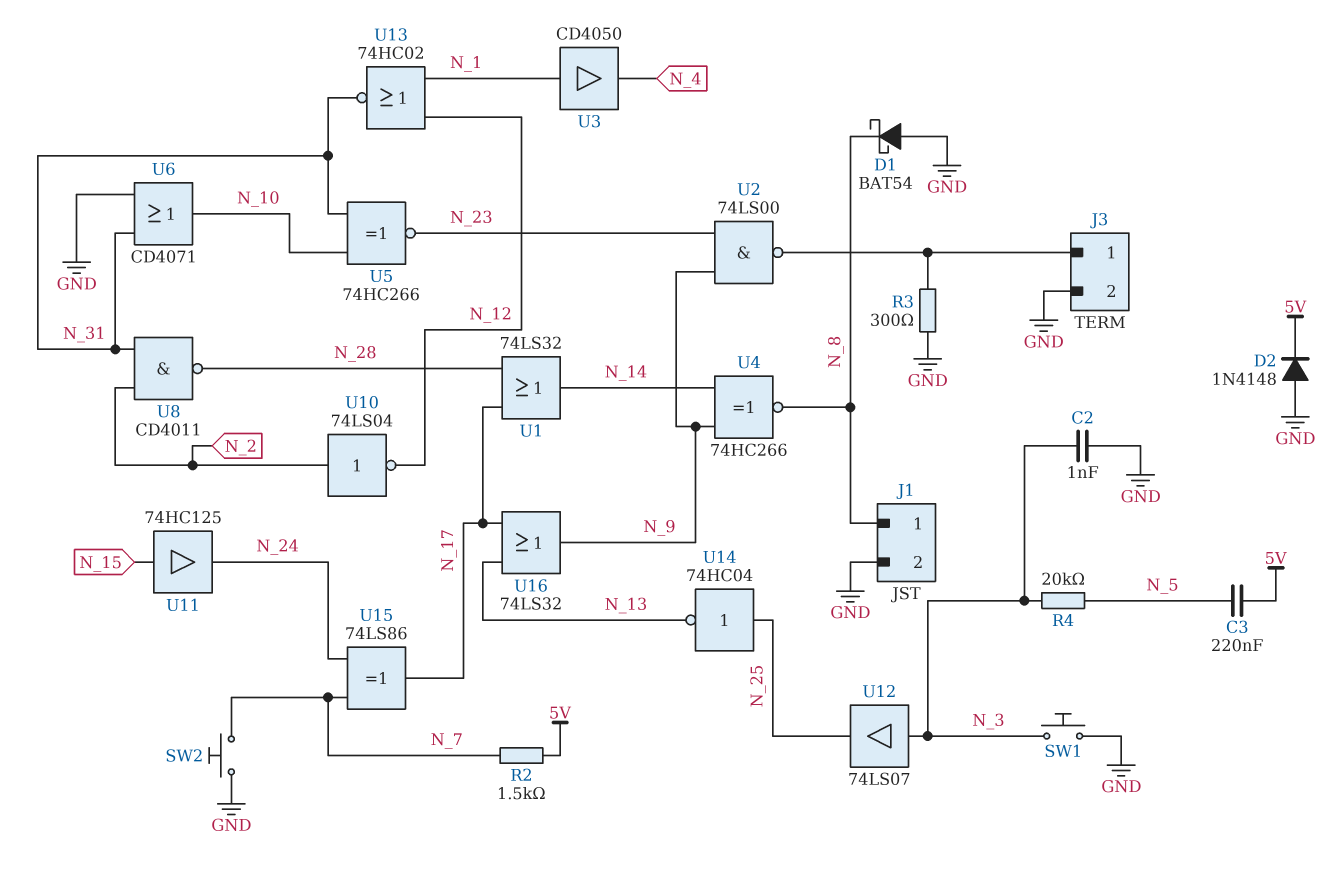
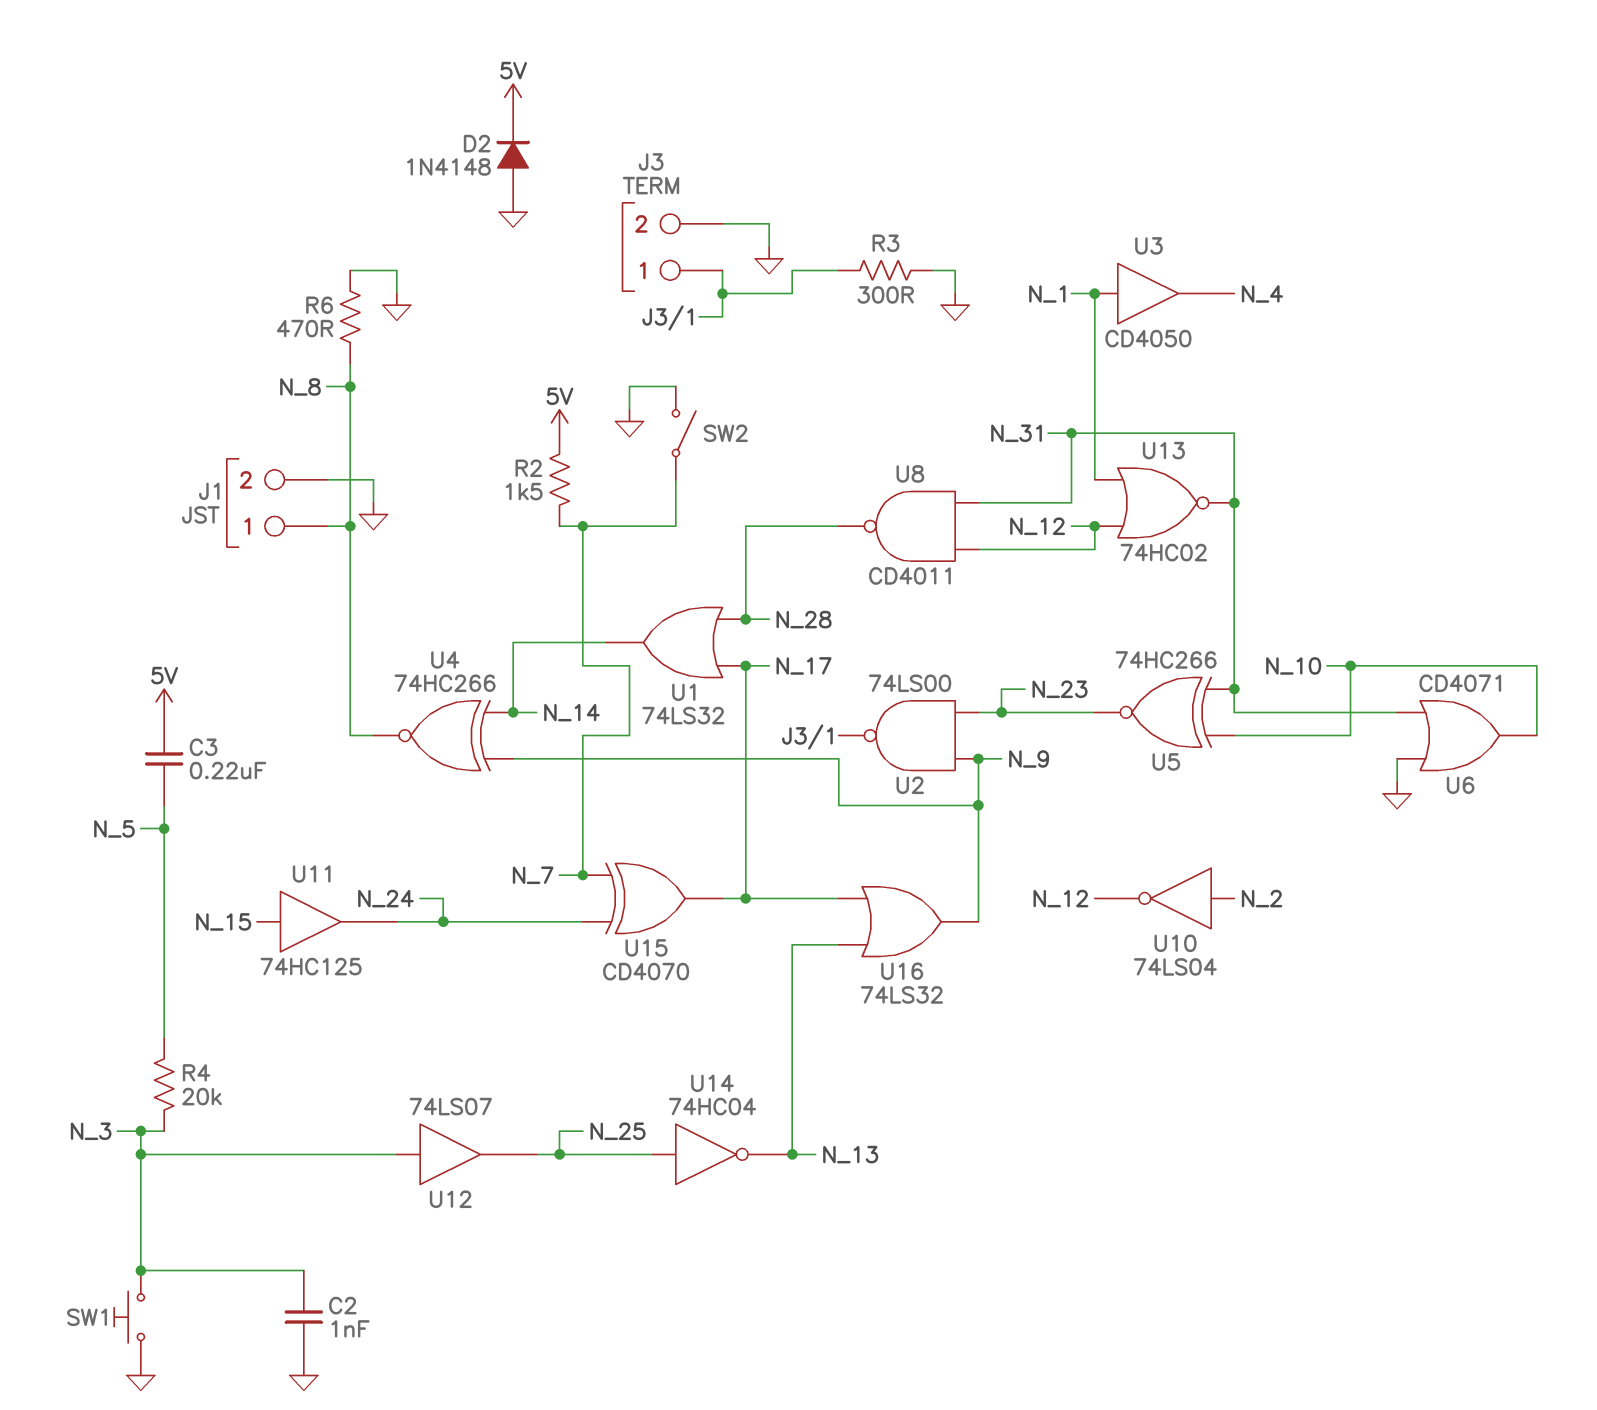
D1: schottky BAT54 (A GND, K N_8) -> none
R6: none -> 470 (GND, N_8)
SW2: button (GND, N_7) -> switch (GND, N_7)
U8: NAND CD4011 (in N_2, in N_31, out N_28) -> NAND CD4011 (in N_12, in N_31, out N_28)
U15: XOR 74LS86 (in N_7, in N_24, out N_17) -> XOR CD4070 (in N_7, in N_24, out N_17)

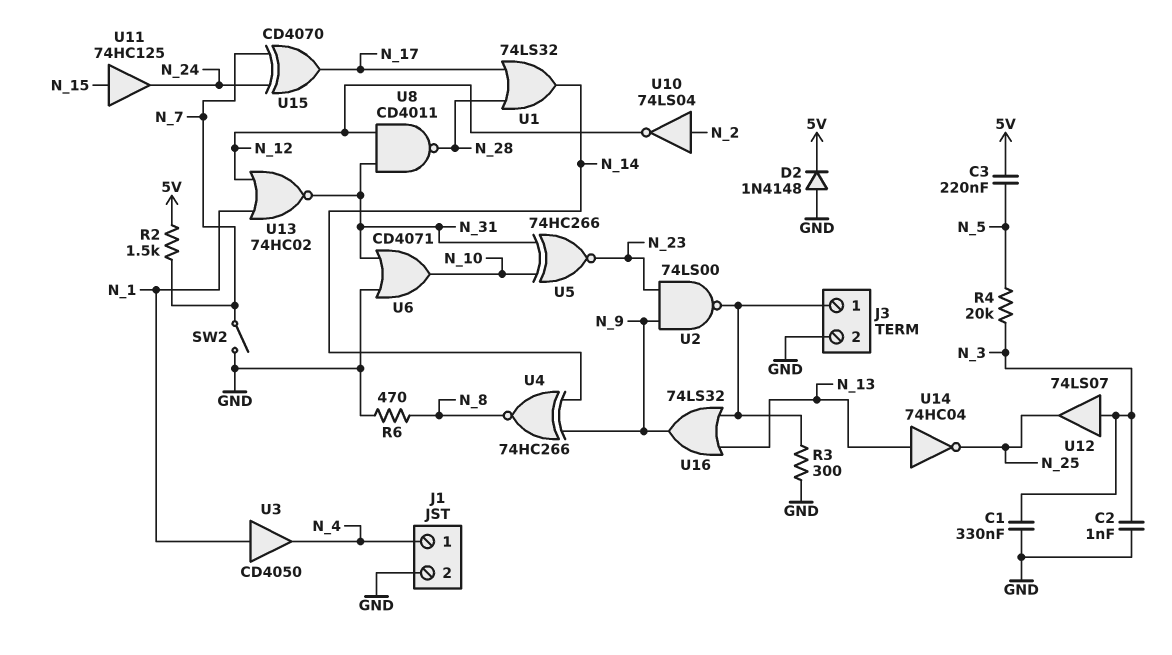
C1: none -> 330nF (GND, N_3)
J1 pin 1: N_8 -> N_4
SW1: button (GND, N_3) -> none
U14: NOT 74HC04 (in N_25, out N_13) -> NOT 74HC04 (in N_13, out N_25)
U16: OR 74LS32 (in N_13, in N_17, out N_9) -> OR 74LS32 (in J3/1, in N_13, out N_9)

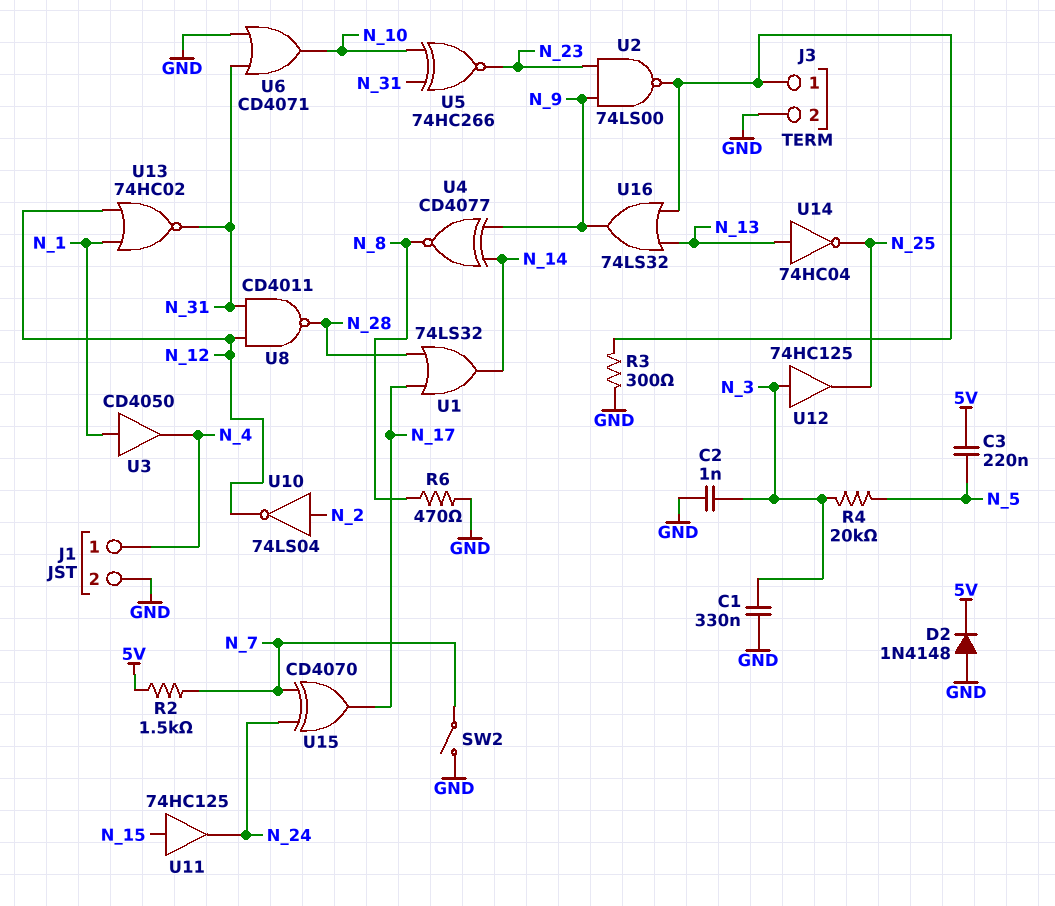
U4: XNOR 74HC266 (in N_9, in N_14, out N_8) -> XNOR CD4077 (in N_9, in N_14, out N_8)
U12: buffer 74LS07 (in N_3, out N_25) -> buffer 74HC125 (in N_3, out N_25)

